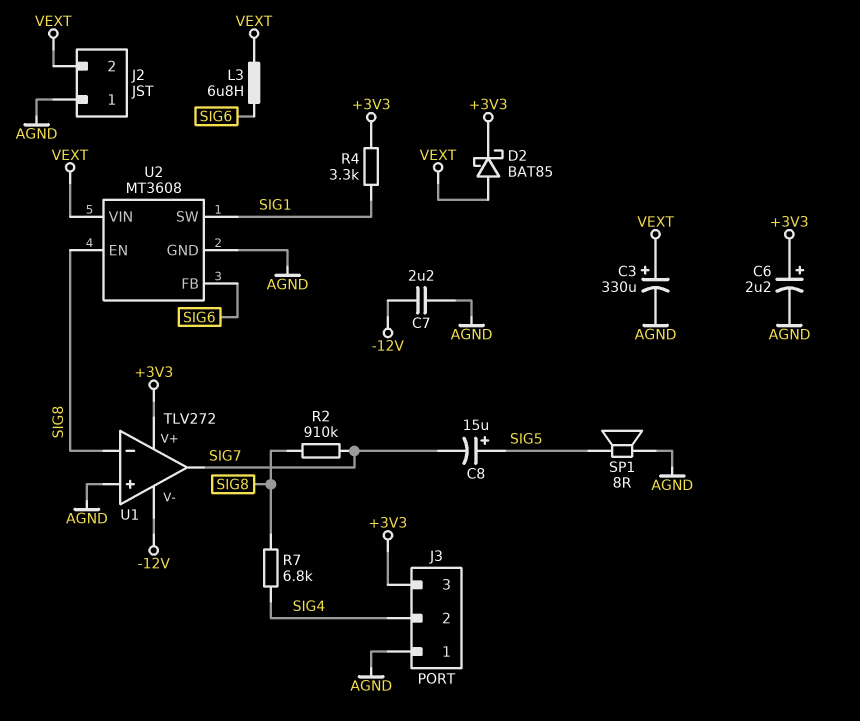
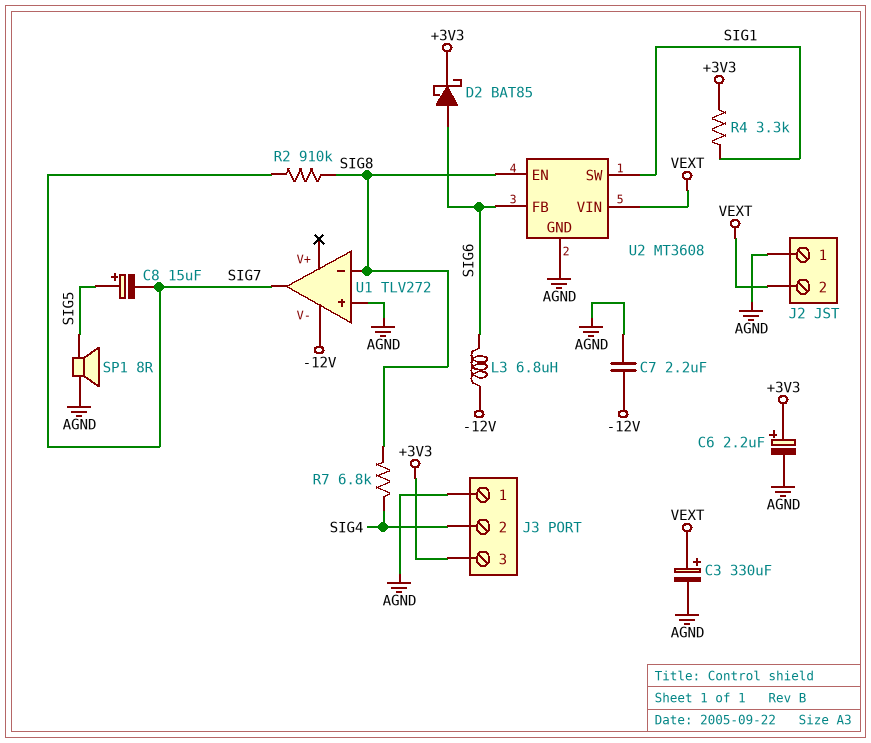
D2: schottky BAT85 (A VEXT, K +3V3) -> schottky BAT85 (A SIG6, K +3V3)
L3: 6.8uH (SIG6, VEXT) -> 6.8uH (-12V, SIG6)
U1 pin V+: +3V3 -> none

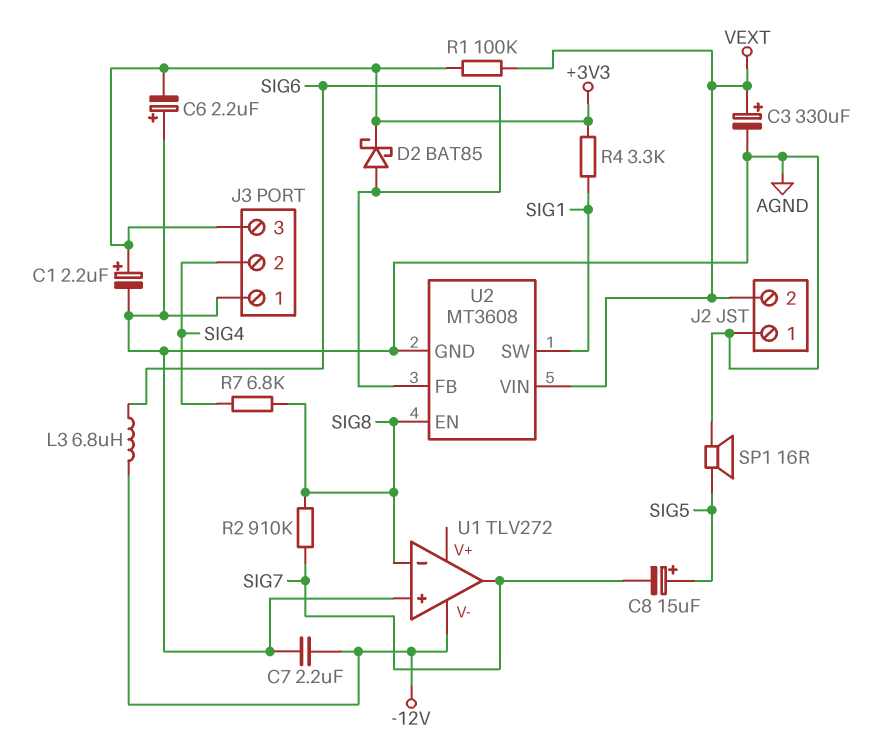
C1: none -> 2.2uF (plus +3V3, minus AGND)
C6: 2.2uF (plus +3V3, minus AGND) -> 2.2uF (plus AGND, minus +3V3)
R1: none -> 100k (+3V3, VEXT)
SP1: speaker 8R (AGND, SIG5) -> speaker 16R (AGND, SIG5)

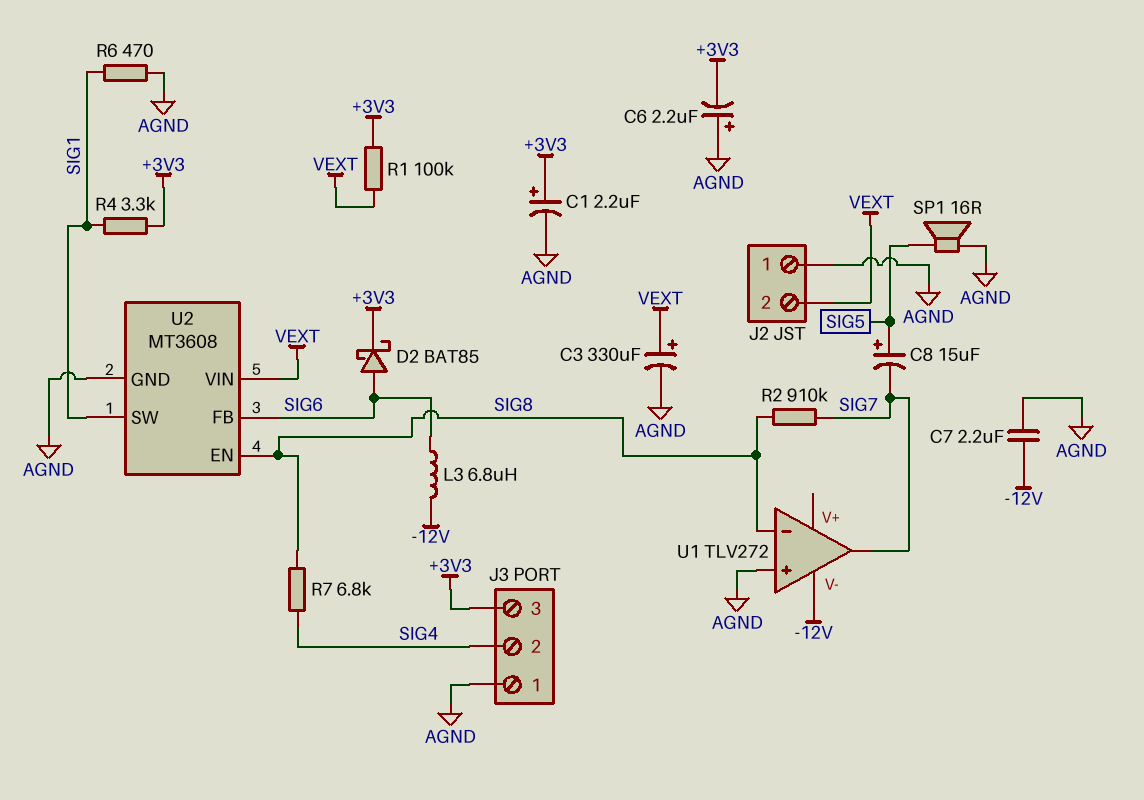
R6: none -> 470 (AGND, SIG1)

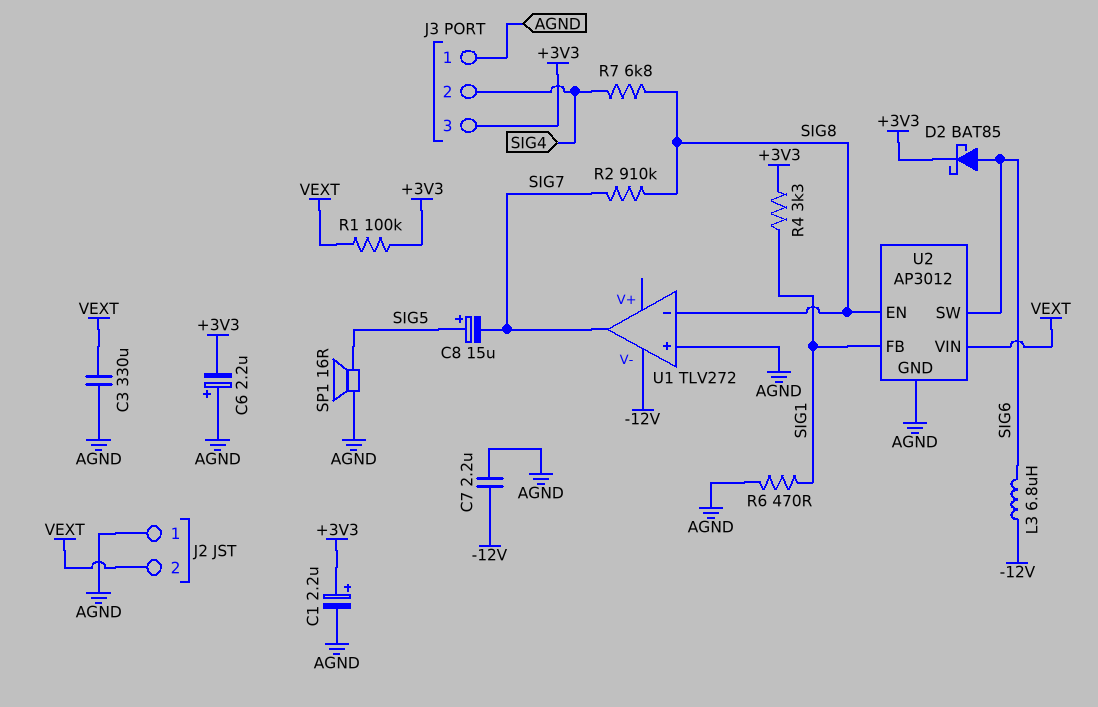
C3: 330uF (plus VEXT, minus AGND) -> 330uF (AGND, VEXT)
U2: MT3608 -> AP3012
U2 pin FB: SIG6 -> SIG1
U2 pin SW: SIG1 -> SIG6

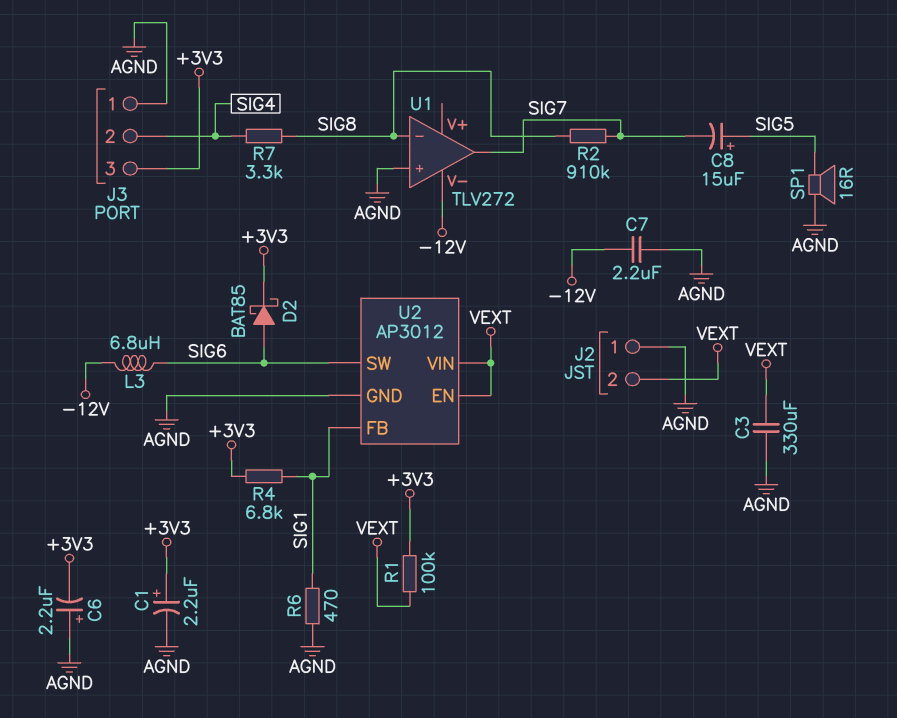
R4: 3.3k (+3V3, SIG1) -> 6.8k (+3V3, SIG1)
R7: 6.8k (SIG4, SIG8) -> 3.3k (SIG4, SIG8)
U2 pin EN: SIG8 -> VEXT

